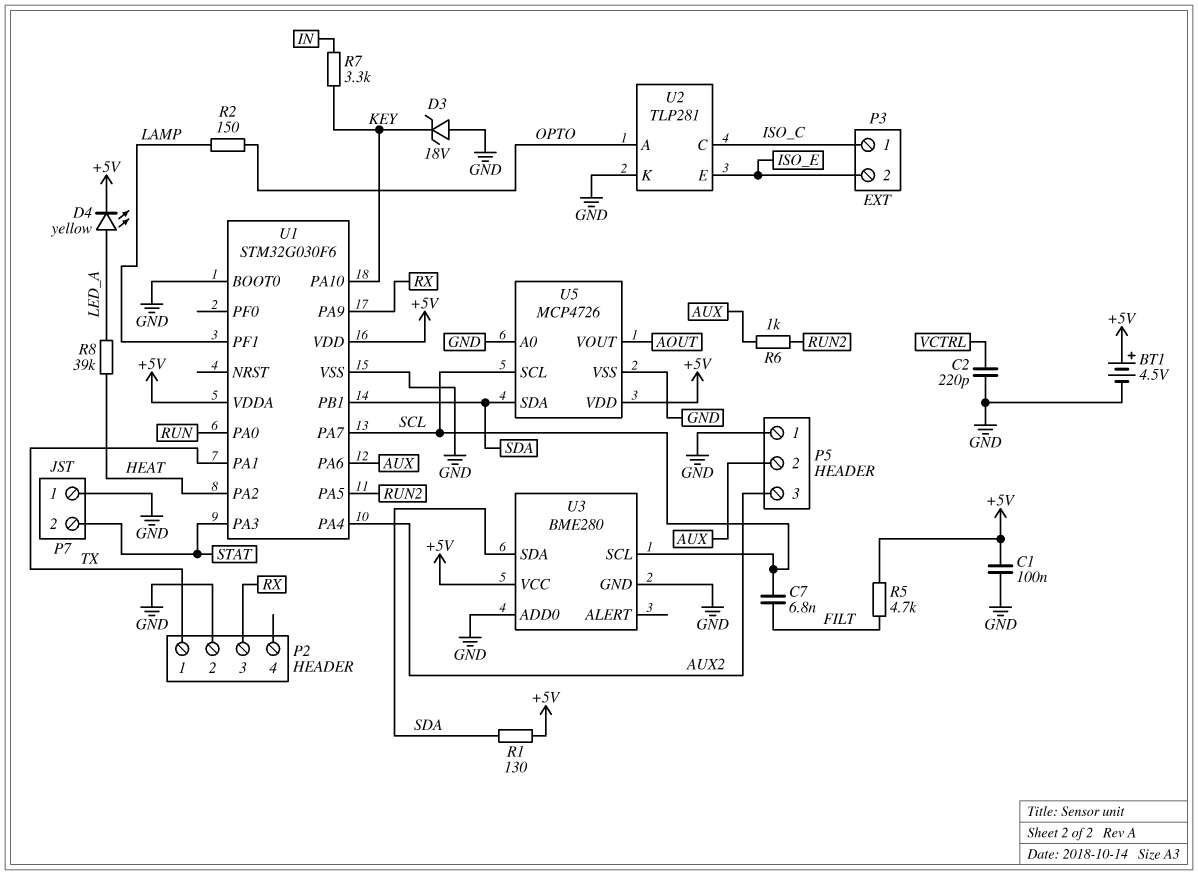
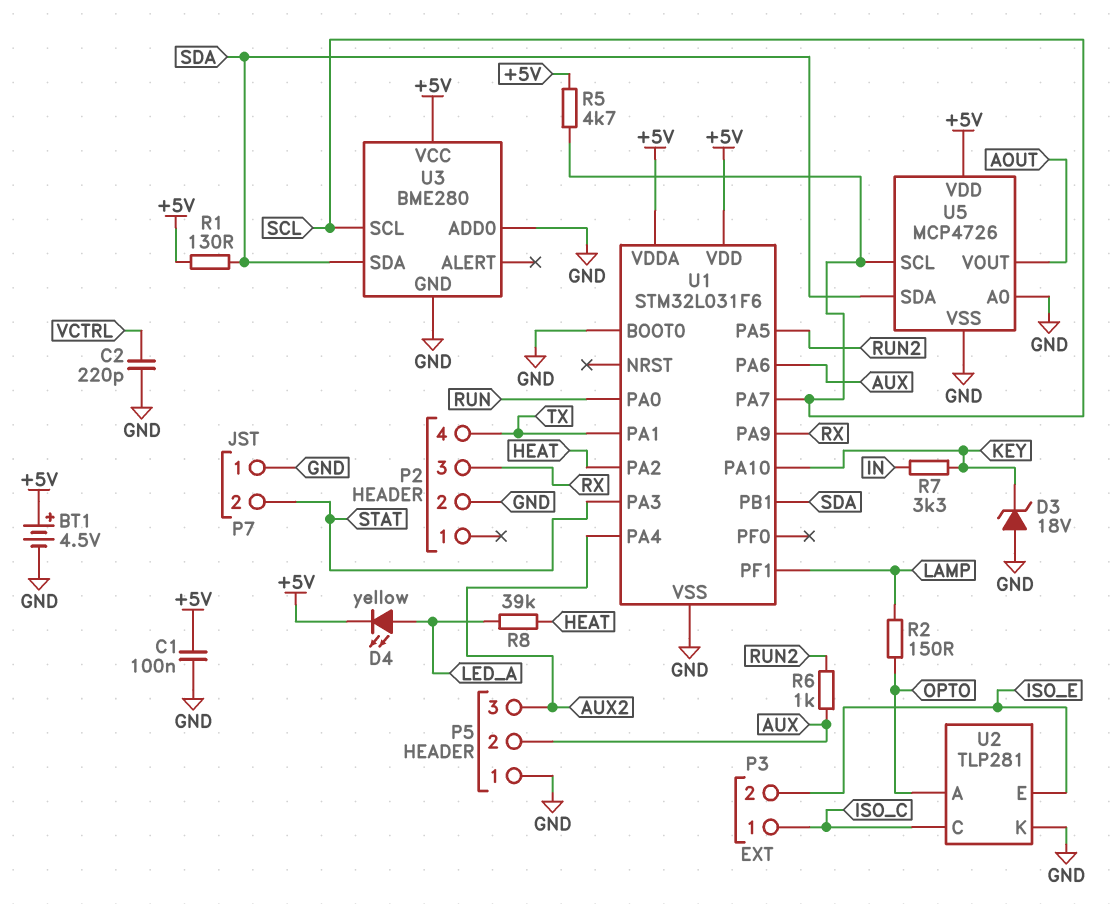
C7: 6.8nF (FILT, SCL) -> none
P2 pin 1: TX -> none
P2 pin 4: none -> TX
R5: 4.7k (+5V, FILT) -> 4.7k (+5V, SCL)
U1: STM32G030F6 -> STM32L031F6

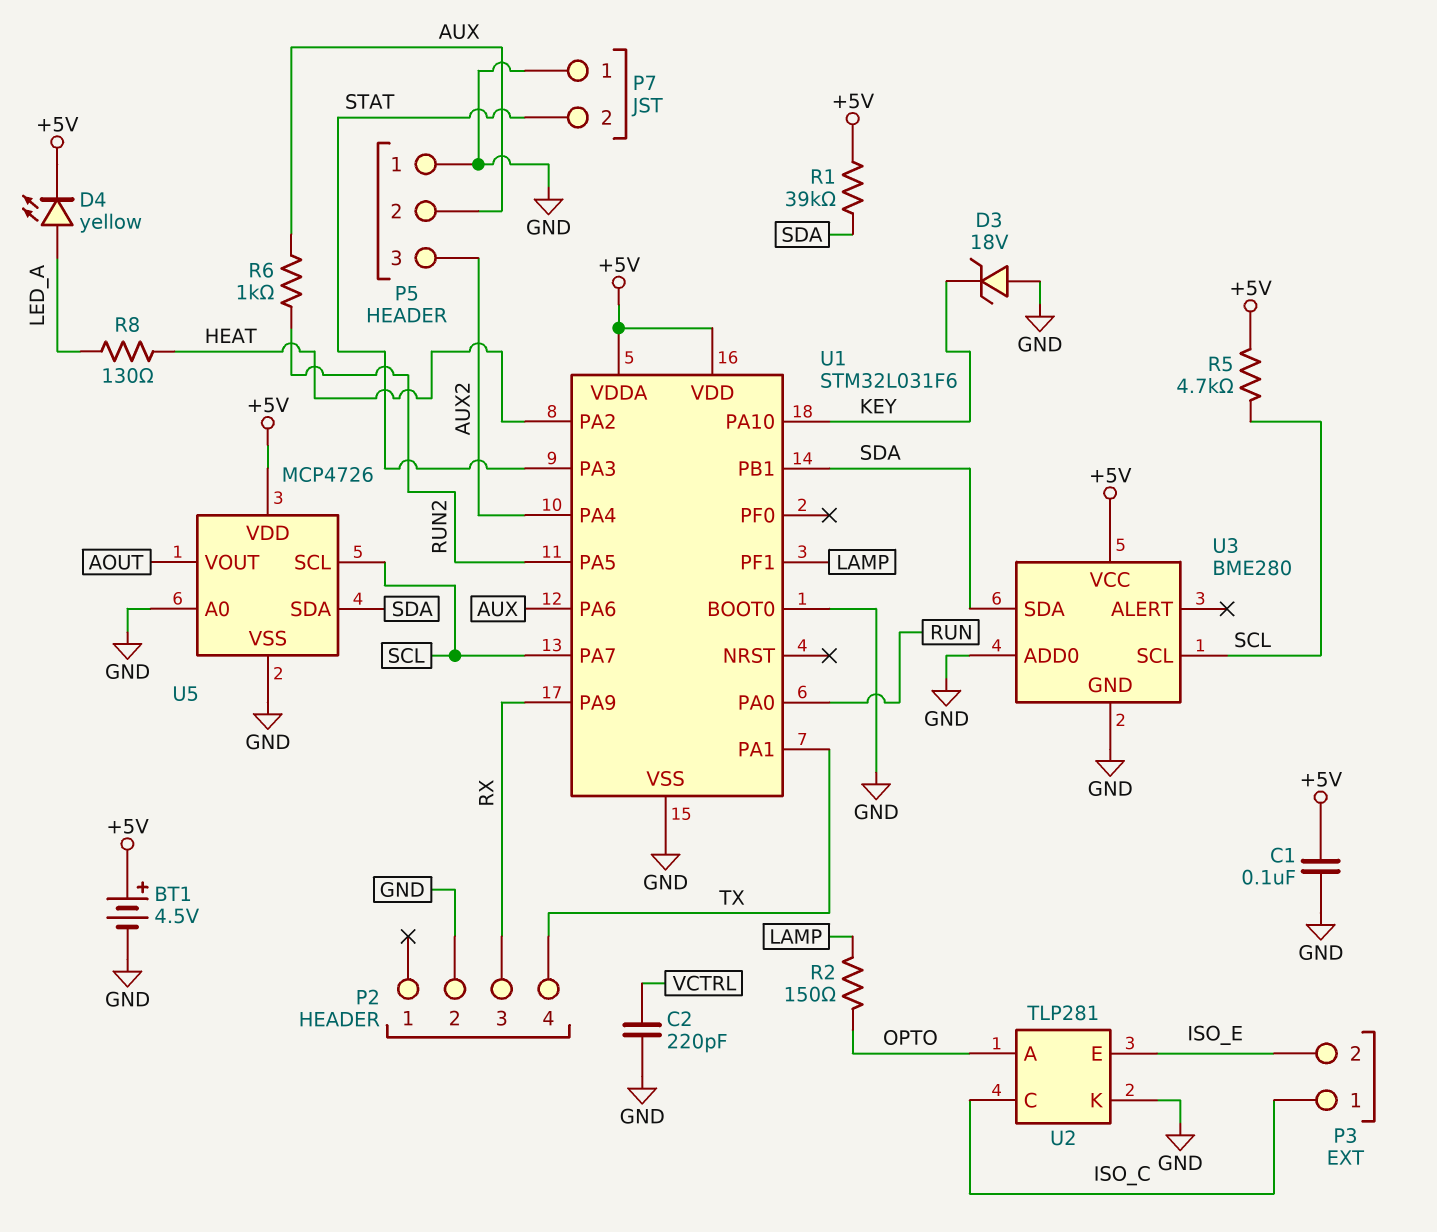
R1: 130 (+5V, SDA) -> 39k (+5V, SDA)
R7: 3.3k (IN, KEY) -> none
R8: 39k (HEAT, LED_A) -> 130 (HEAT, LED_A)

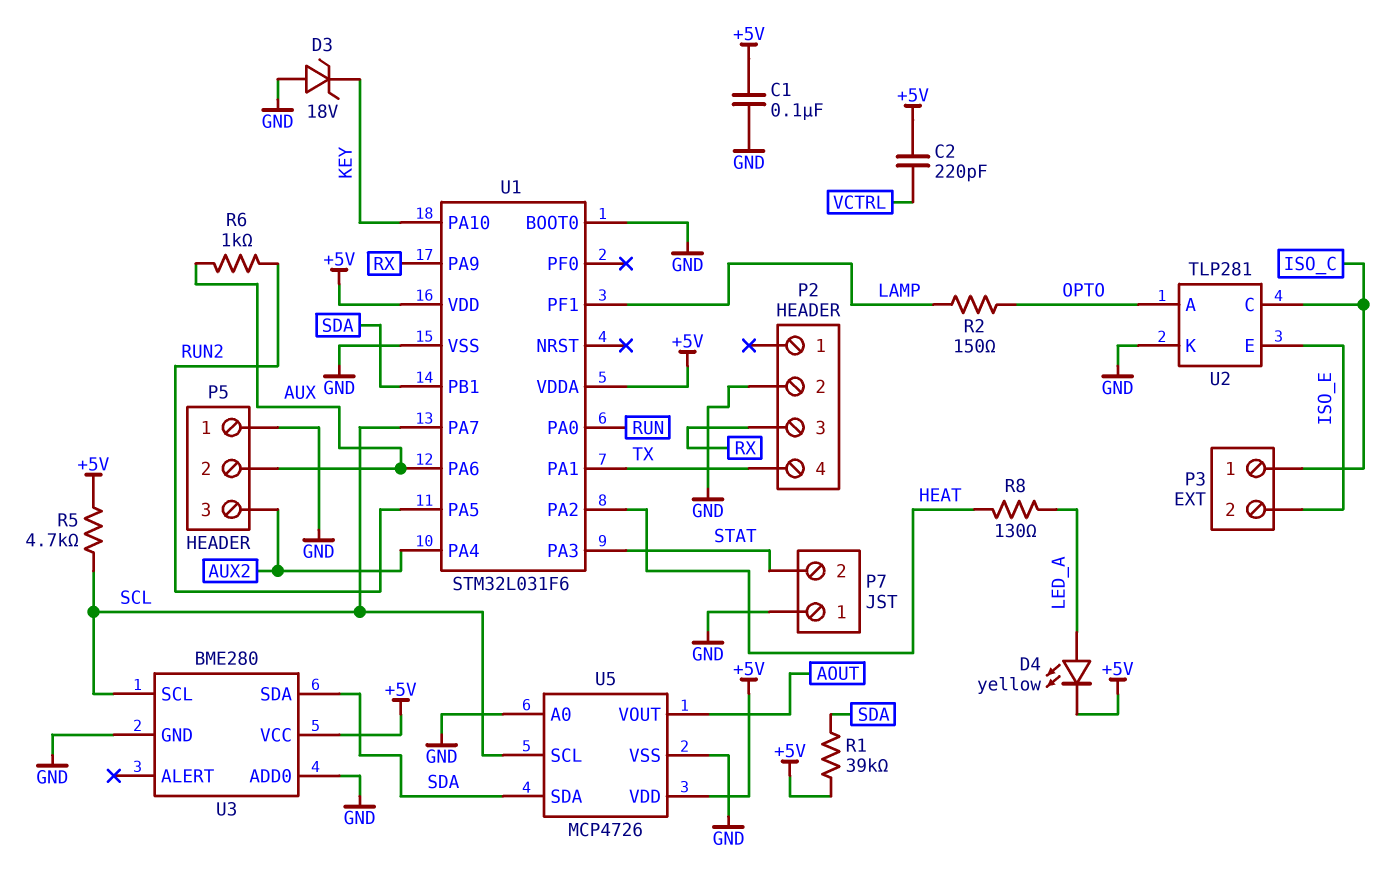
BT1: 4.5V (plus +5V, minus GND) -> none
C2: 220pF (GND, VCTRL) -> 220pF (+5V, VCTRL)

